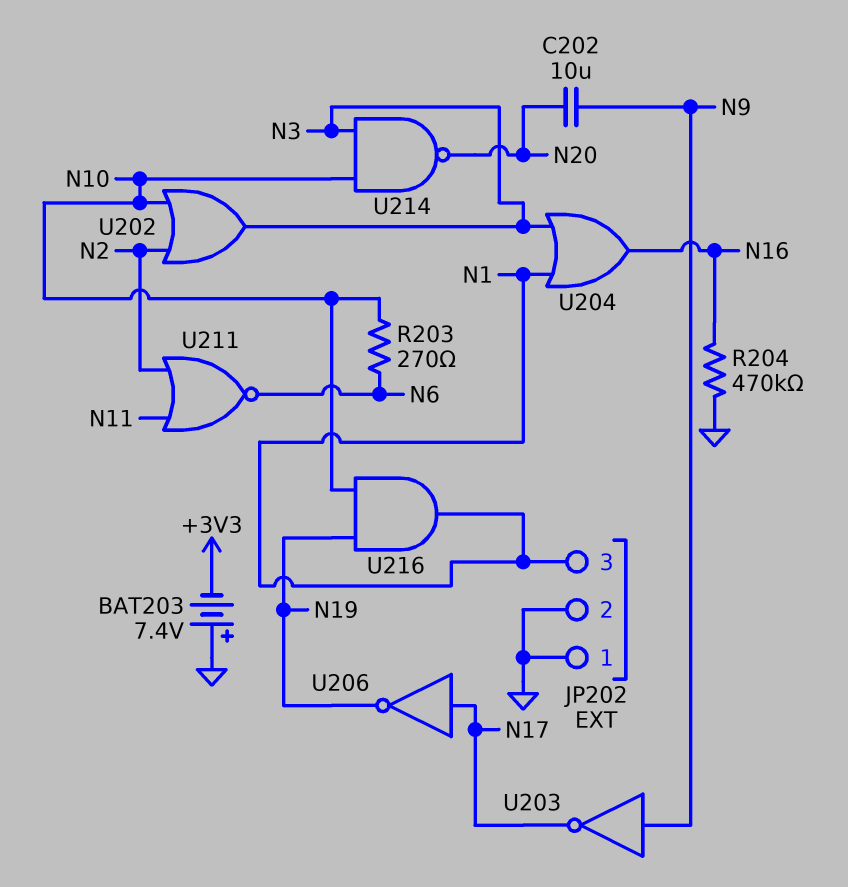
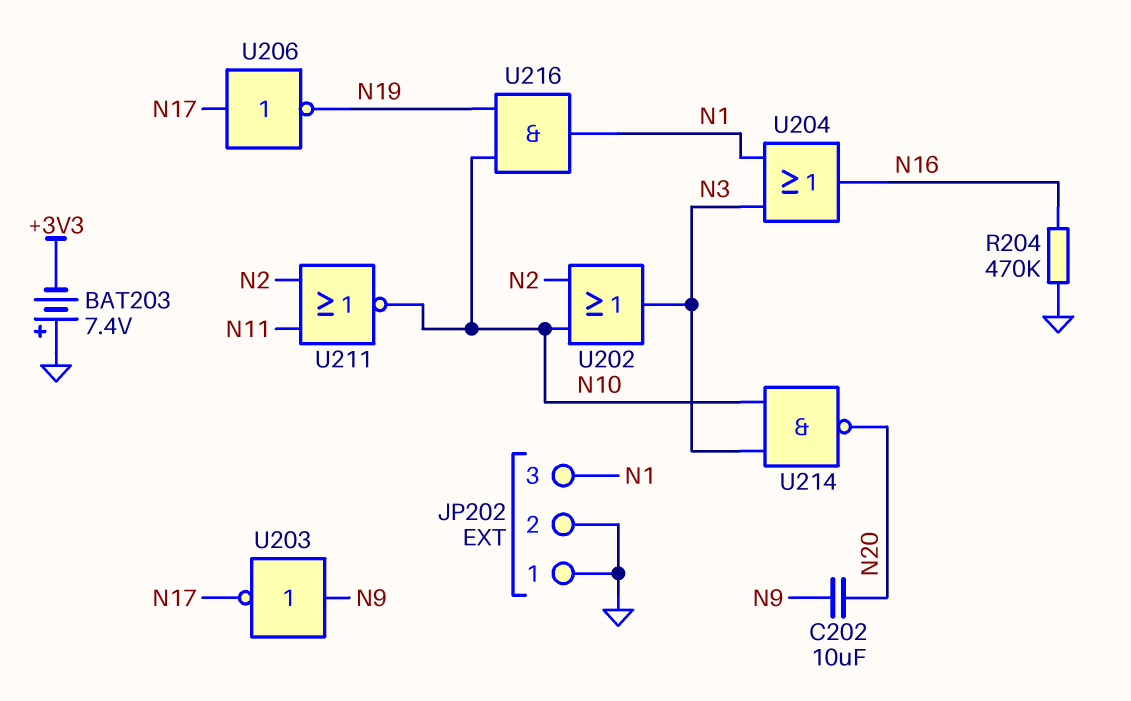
R203: 270 (N6, N10) -> none
U211: NOR (in N2, in N11, out N6) -> NOR (in N2, in N11, out N10)

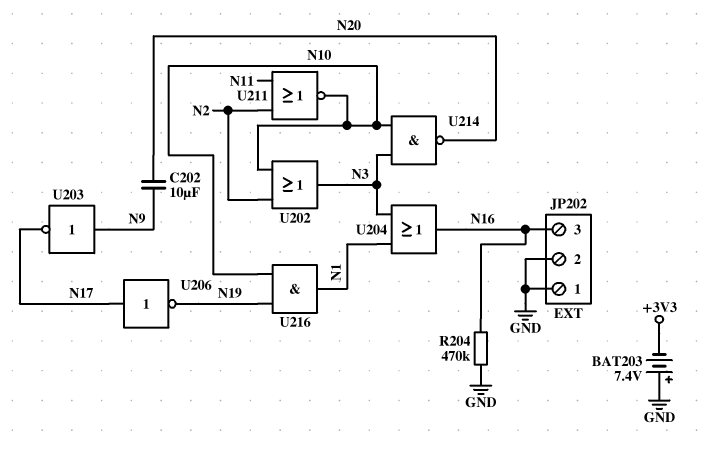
JP202 pin 3: N1 -> N16

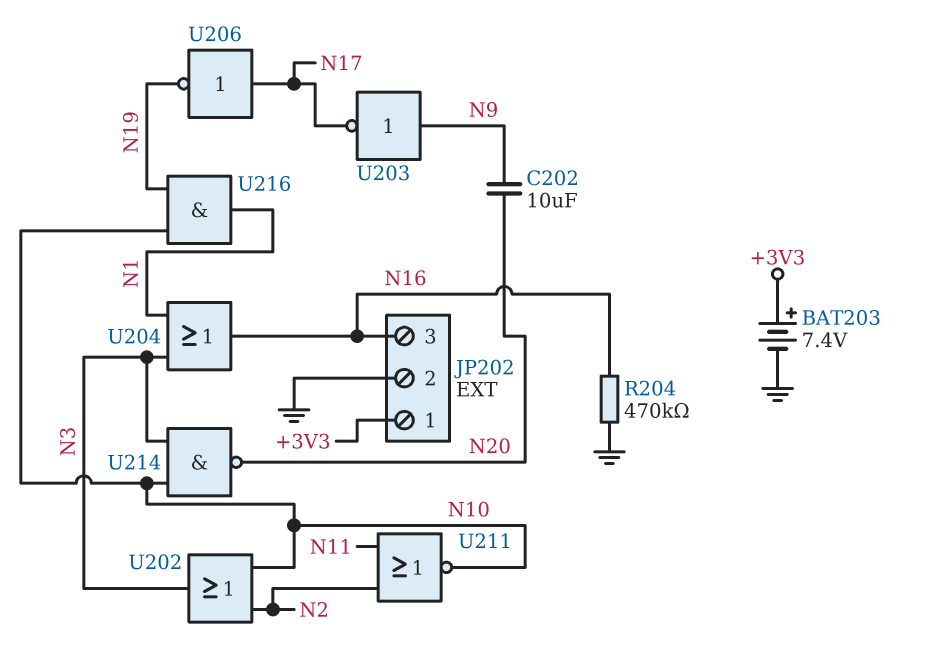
BAT203: 7.4V (plus GND, minus +3V3) -> 7.4V (plus +3V3, minus GND)
JP202 pin 1: GND -> +3V3

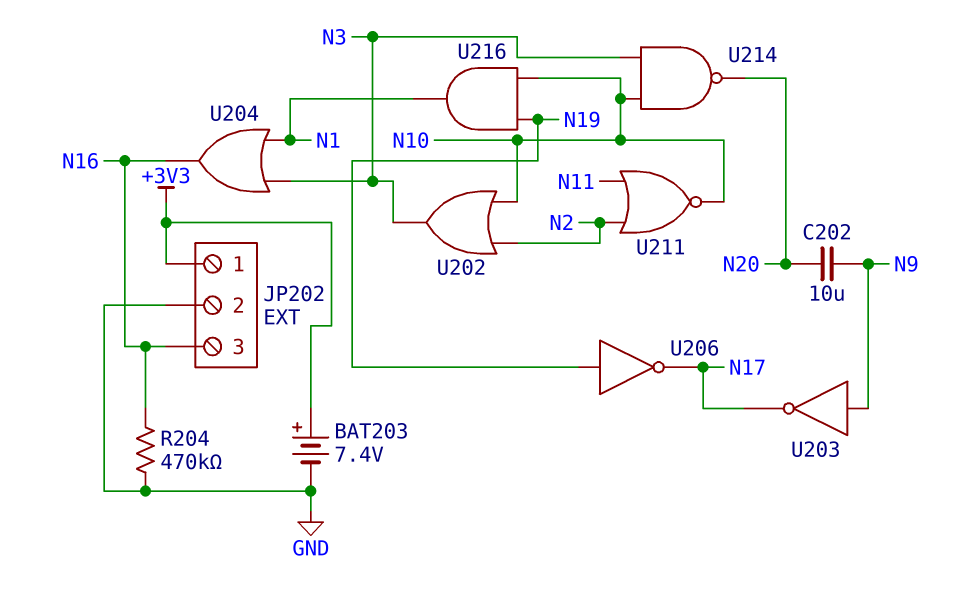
U206: NOT (in N17, out N19) -> NOT (in N19, out N17)

